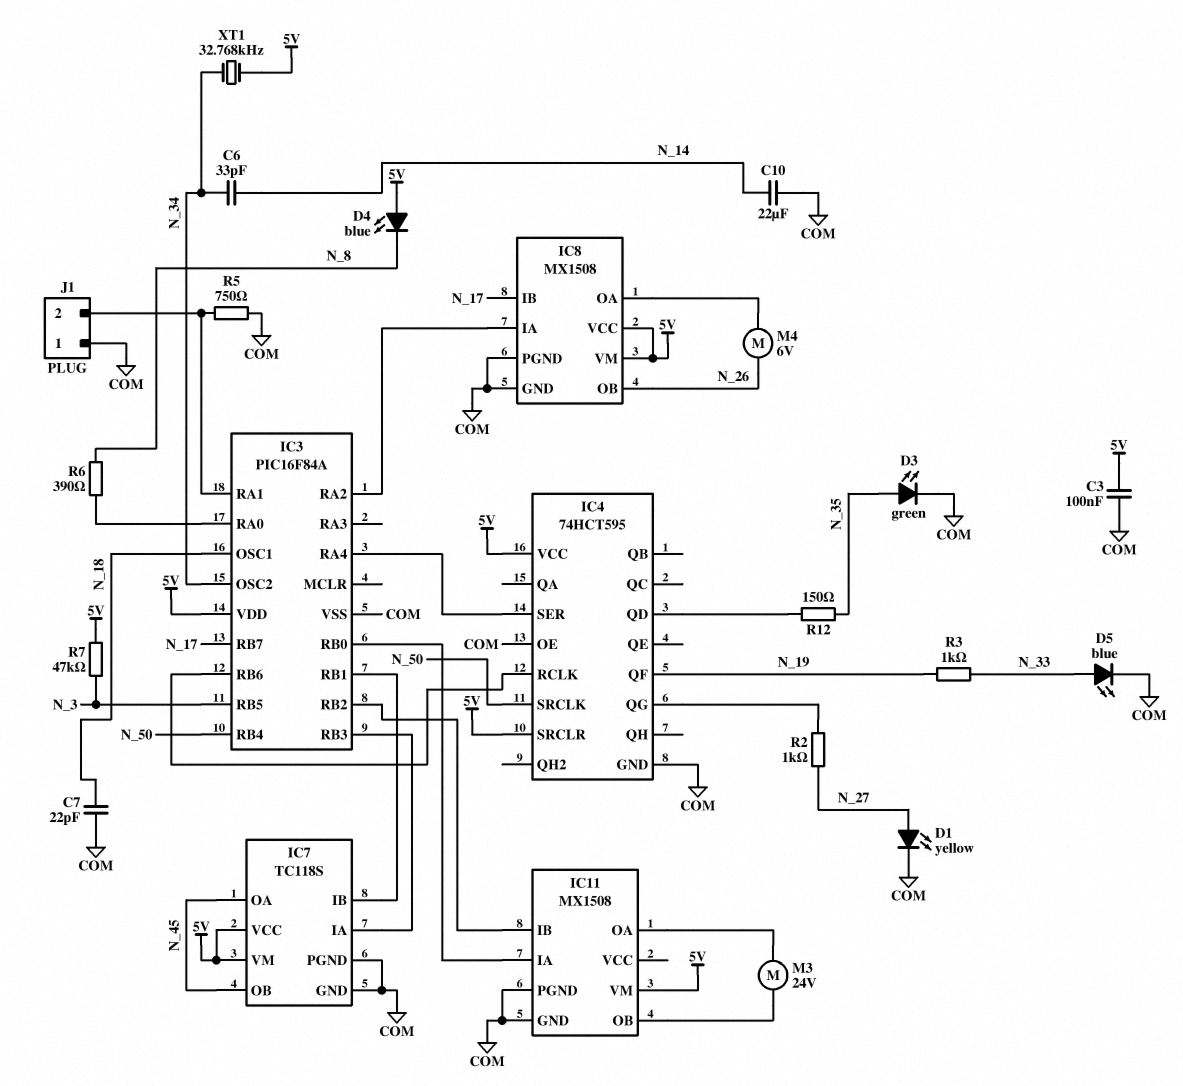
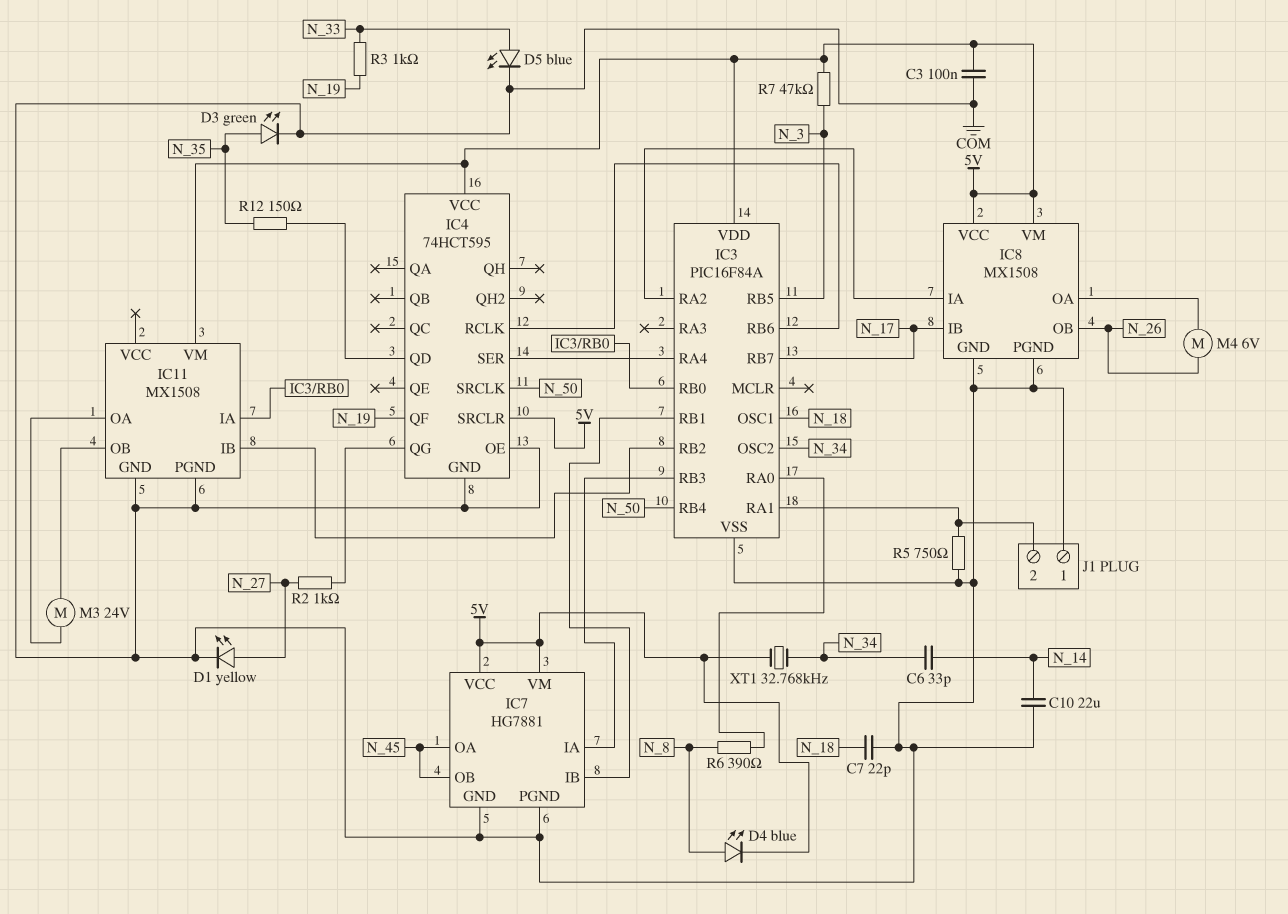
D4: LED blue (A 5V, K N_8) -> LED blue (A N_8, K 5V)
IC7: TC118S -> HG7881

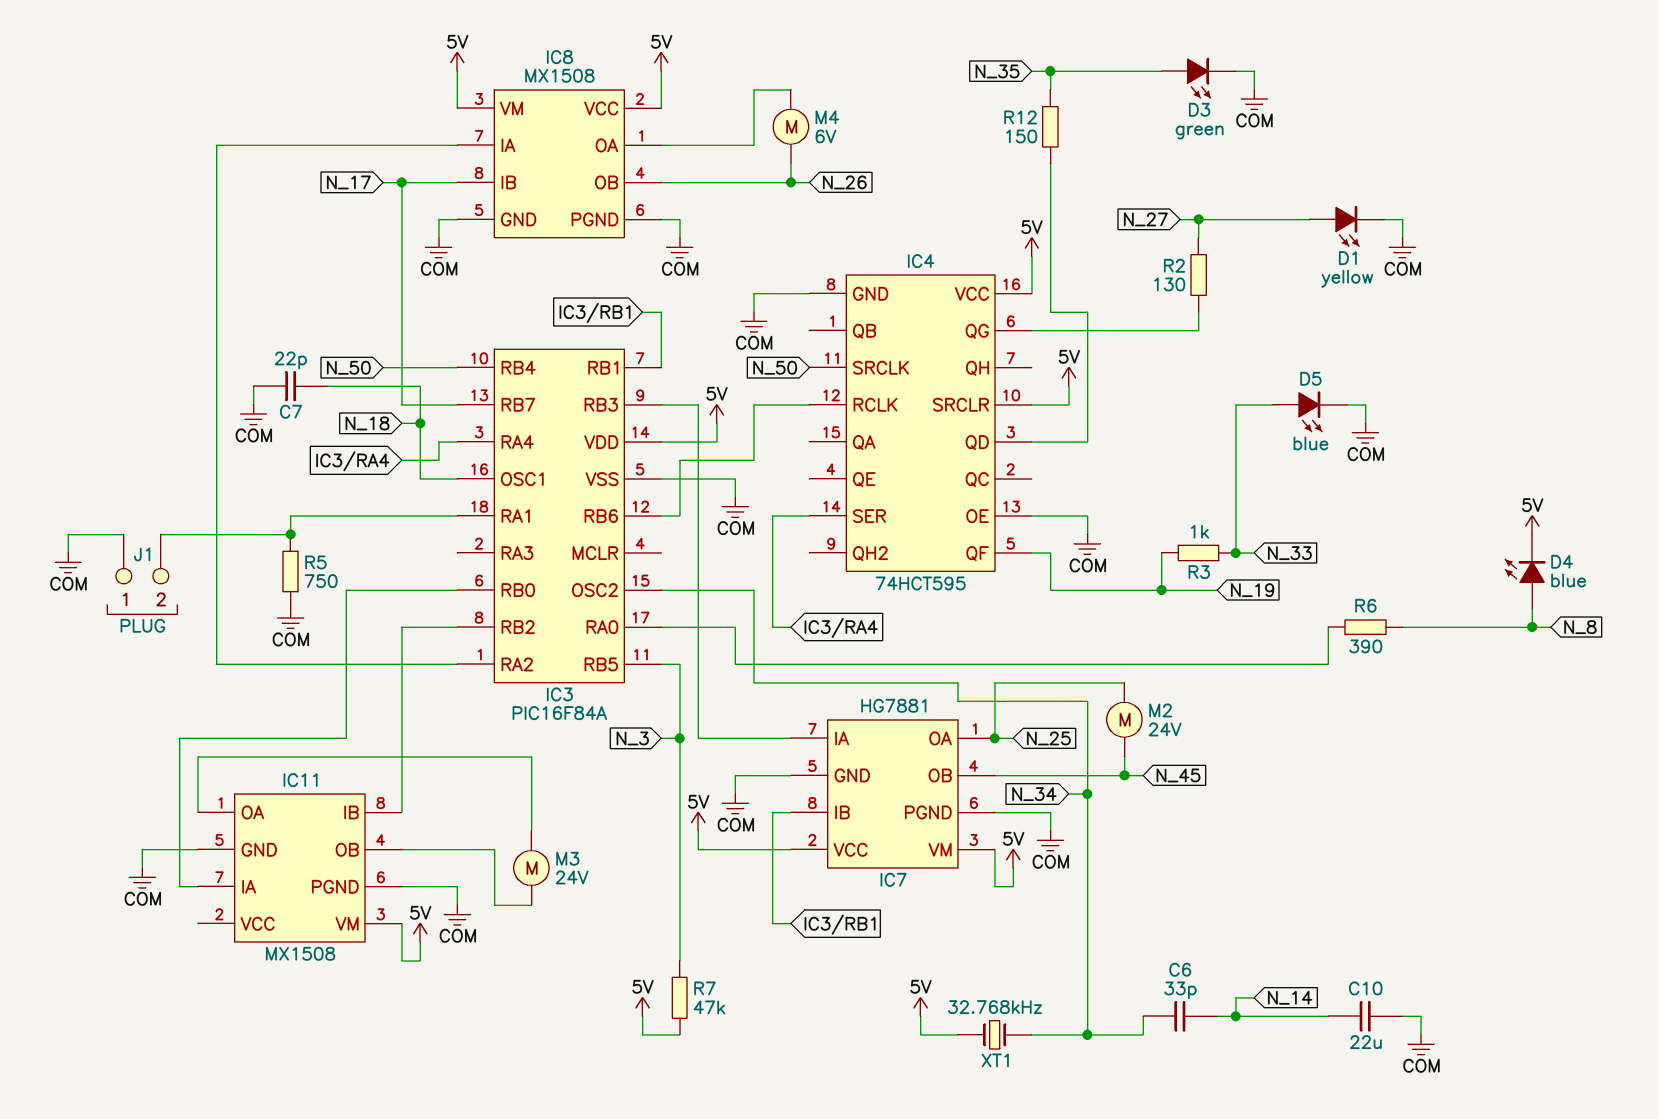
C3: 100nF (5V, COM) -> none
IC7 pin OA: N_45 -> N_25
M2: none -> motor 24V (N_25, N_45)
R2: 1k (IC4/QG, N_27) -> 130 (IC4/QG, N_27)

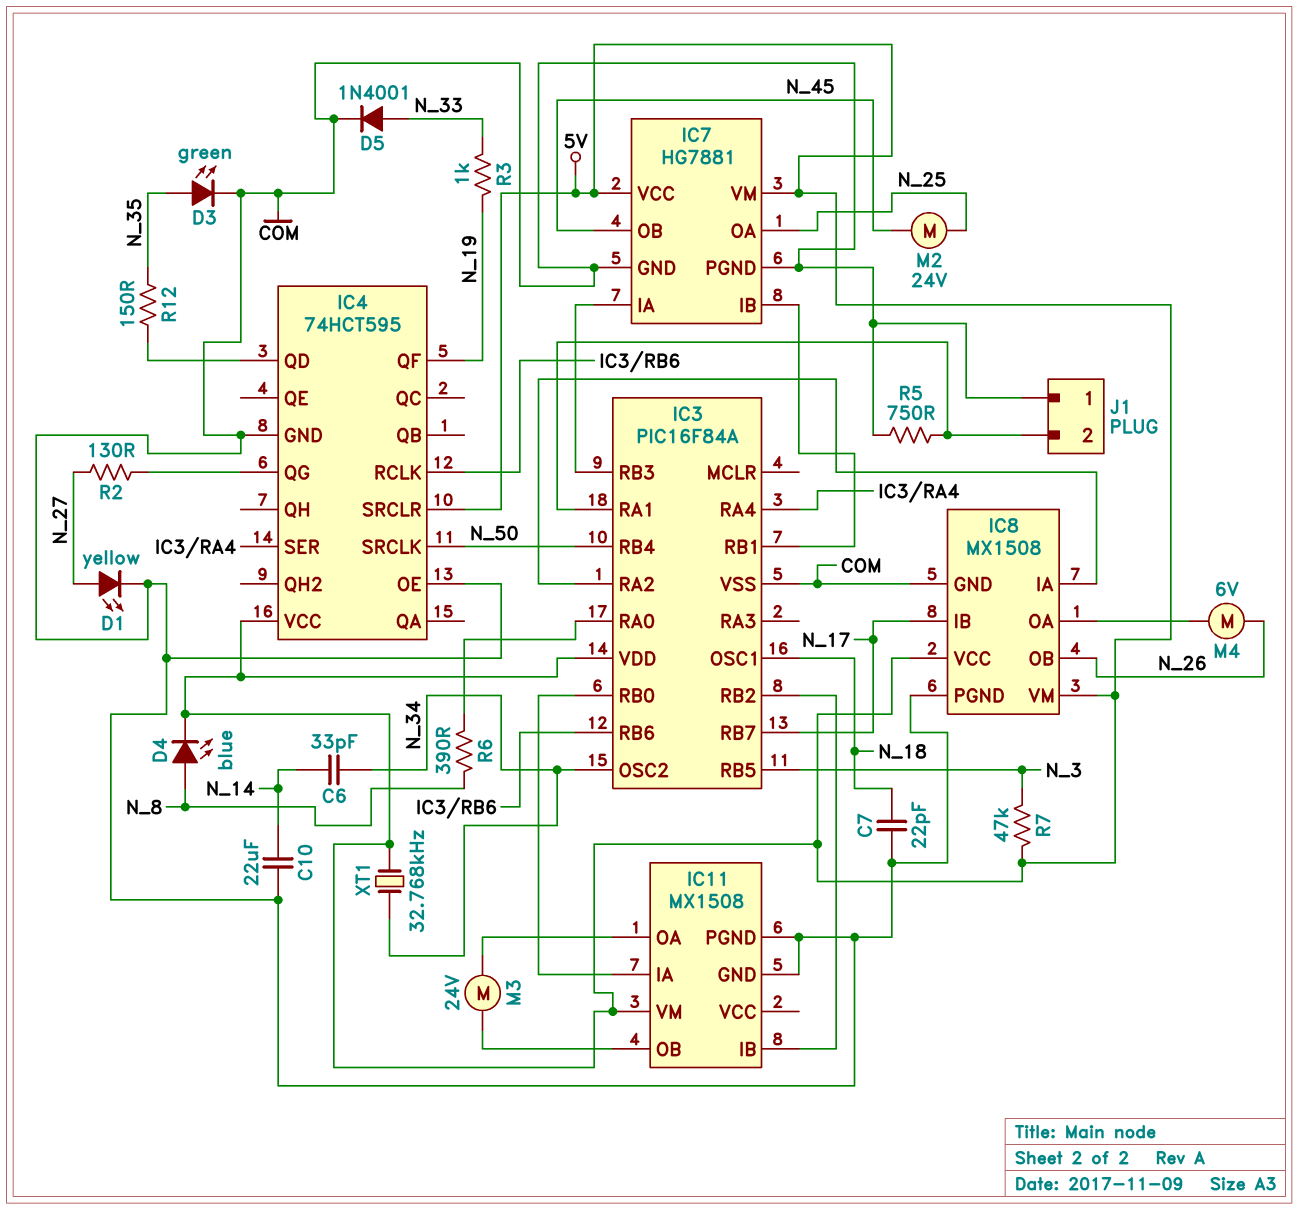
D5: LED blue (A N_33, K COM) -> diode 1N4001 (A N_33, K COM)

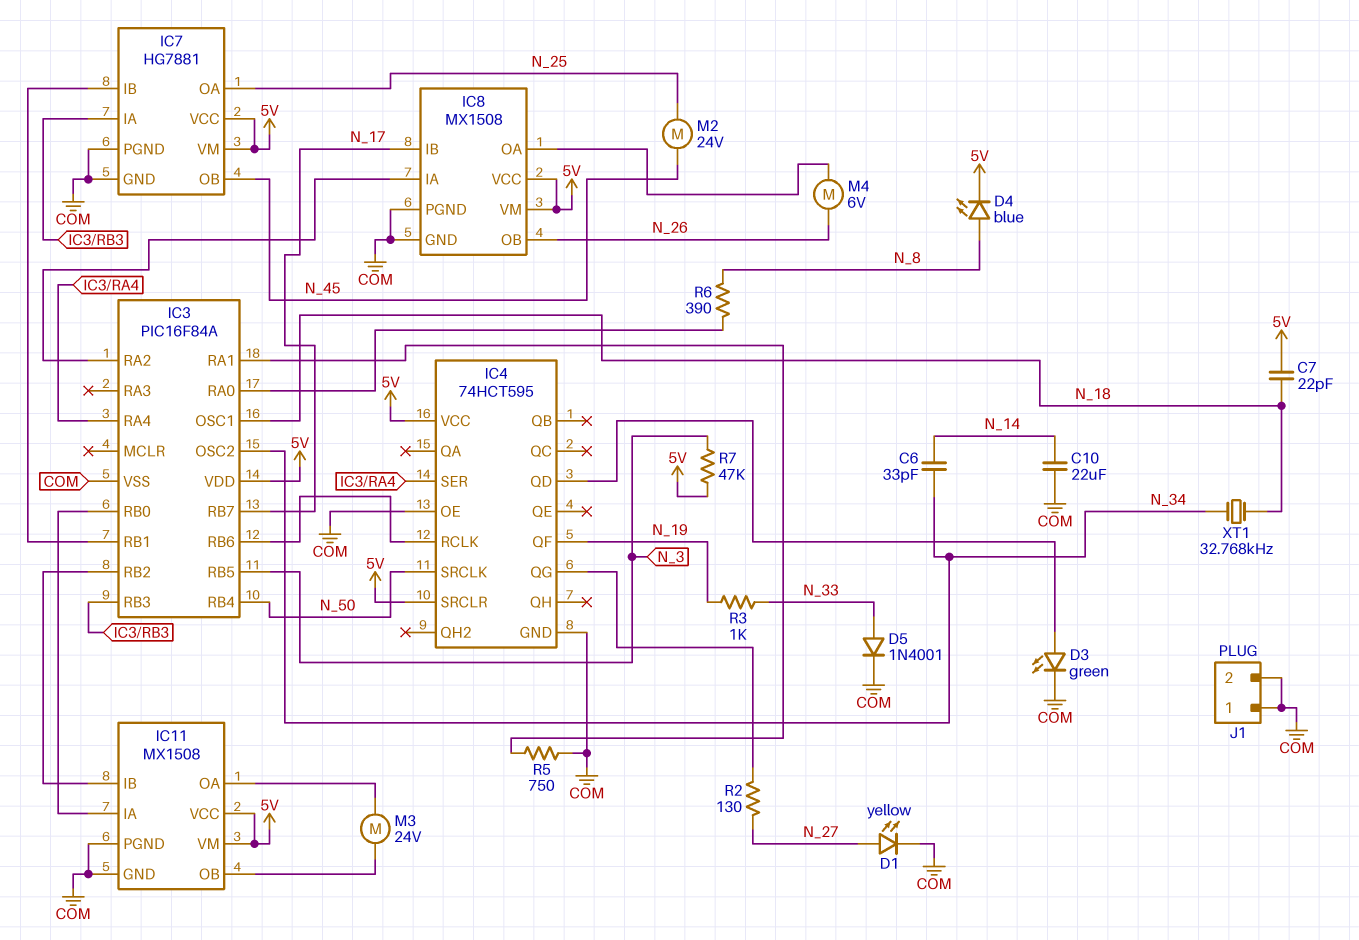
C7: 22pF (COM, N_18) -> 22pF (5V, N_18)
D3: LED green (A N_35, K COM) -> LED green (A IC4/QD, K COM)
IC11 pin VCC: none -> 5V
J1 pin 2: IC3/RA1 -> COM
R12: 150 (IC4/QD, N_35) -> none
XT1: 32.768kHz (5V, N_34) -> 32.768kHz (N_18, N_34)

